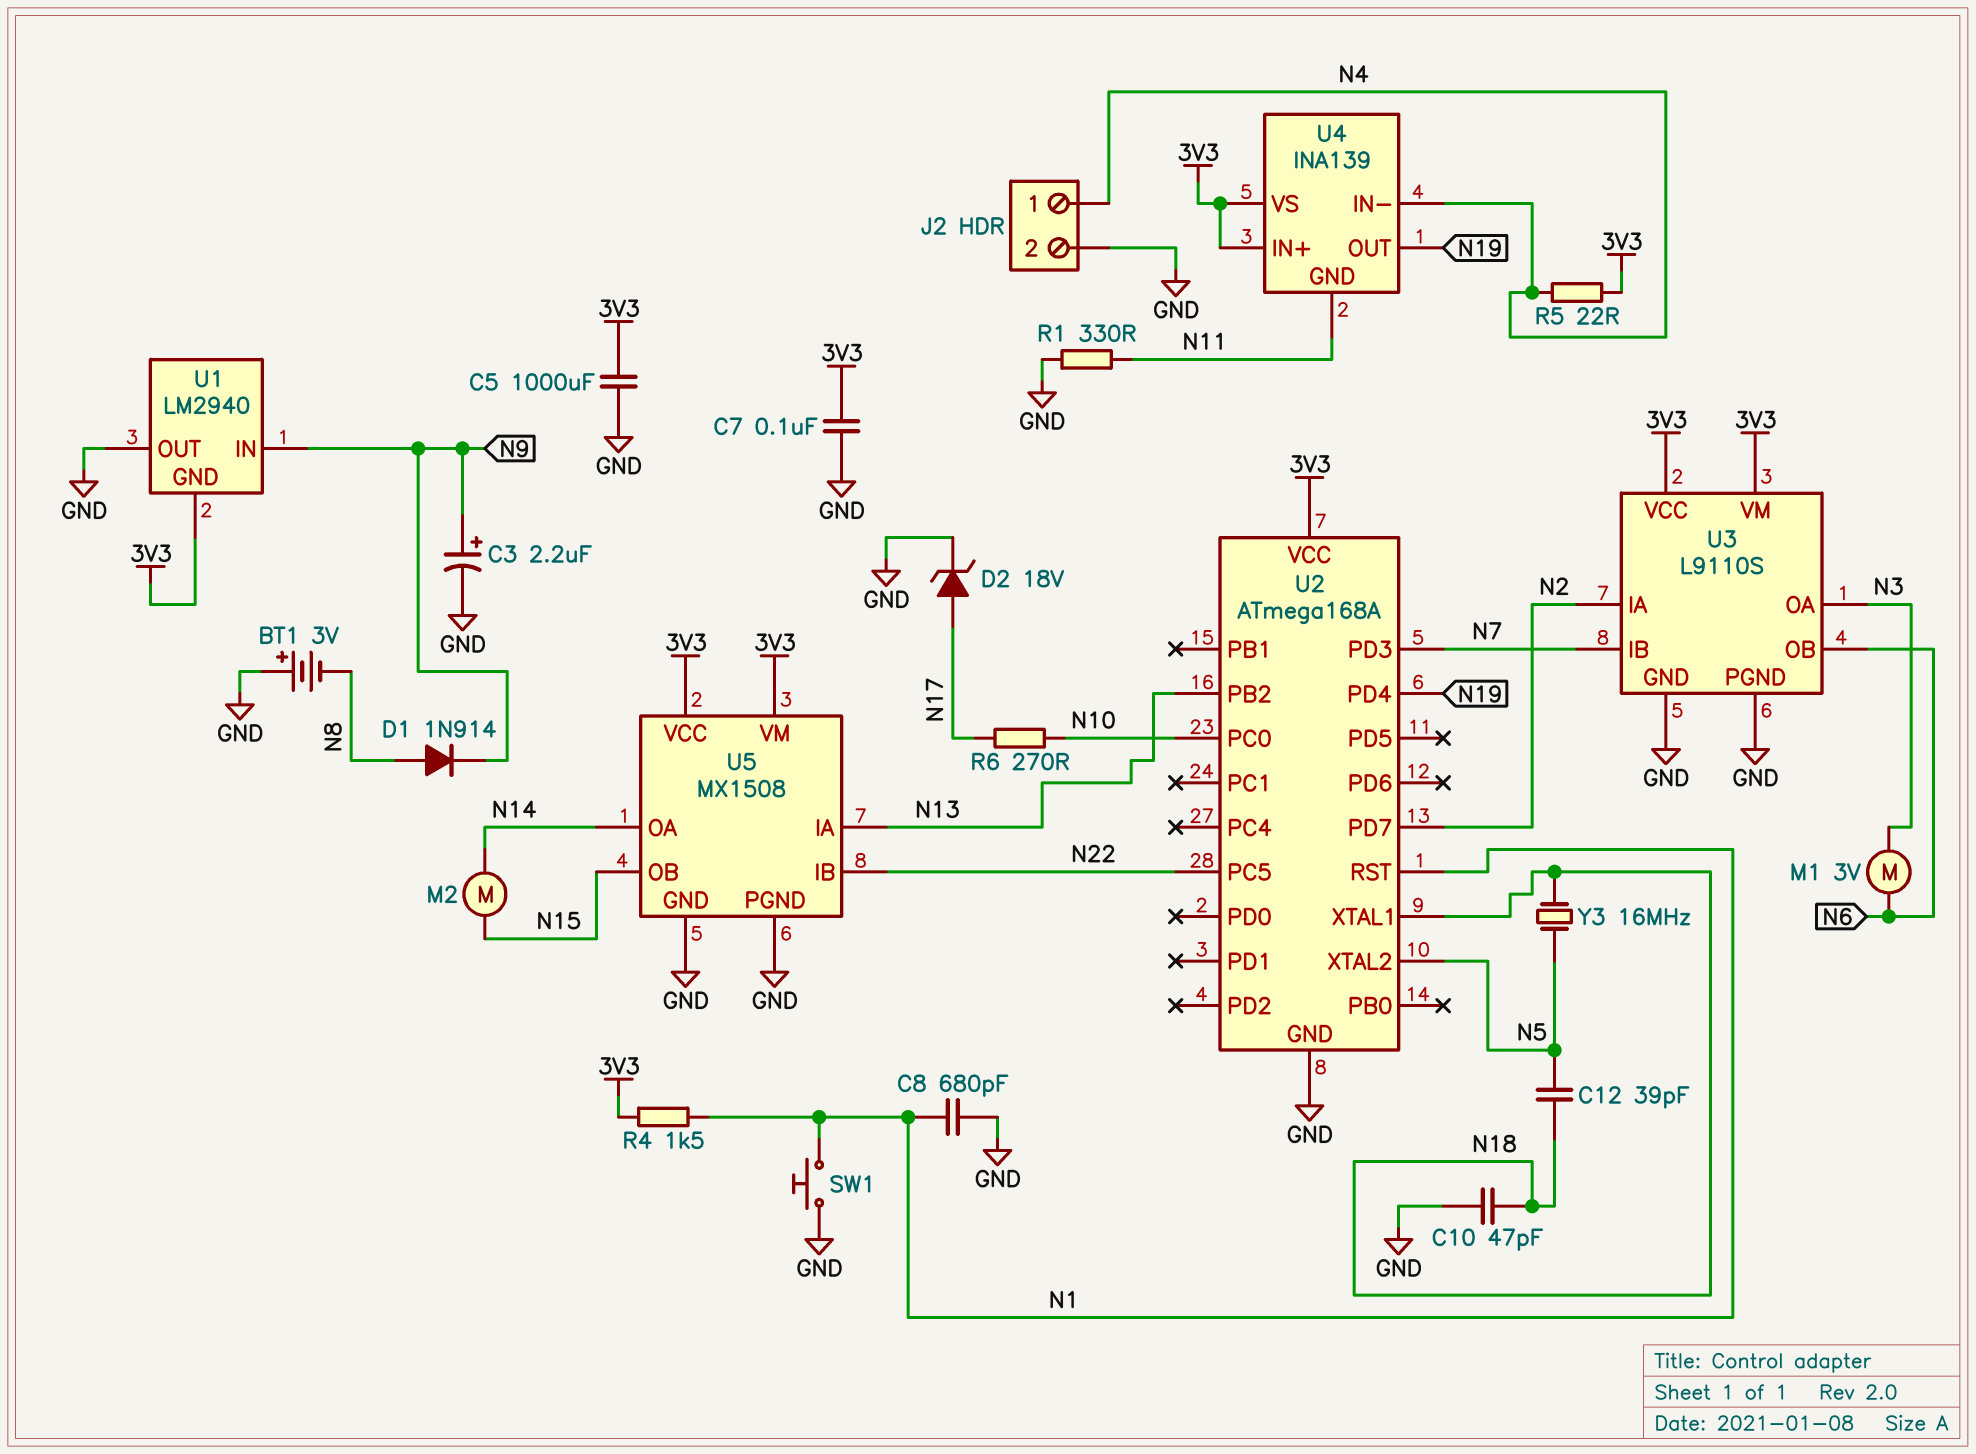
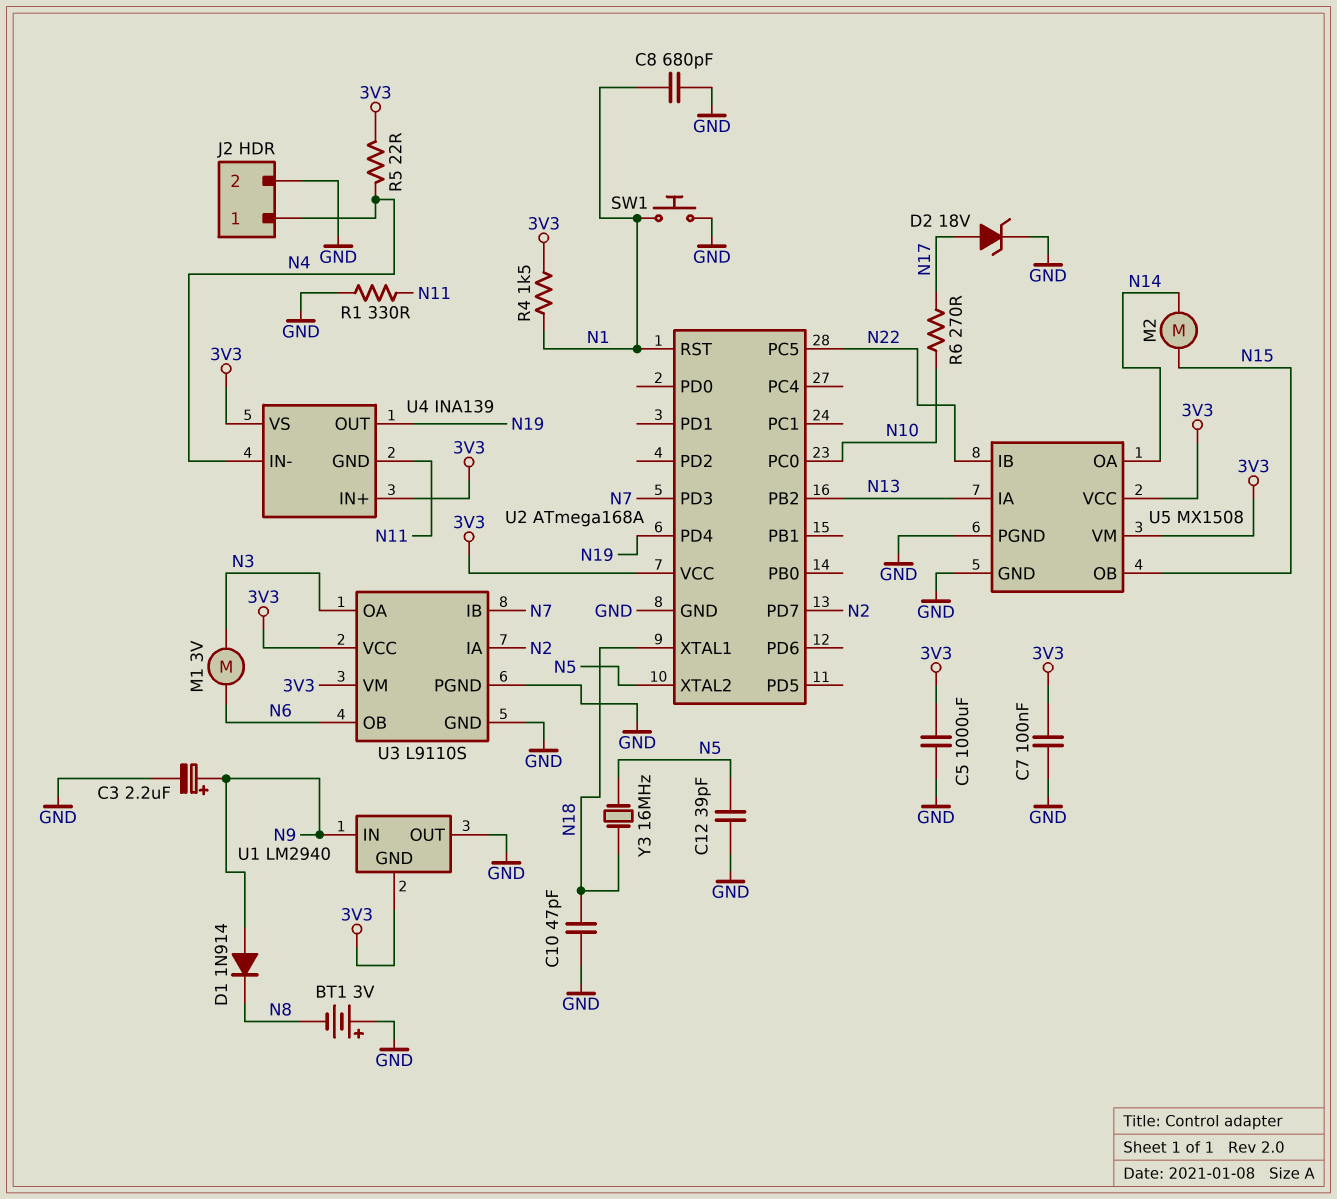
C12: 39pF (N5, N18) -> 39pF (GND, N5)
D1: diode 1N914 (A N8, K N9) -> diode 1N914 (A N9, K N8)

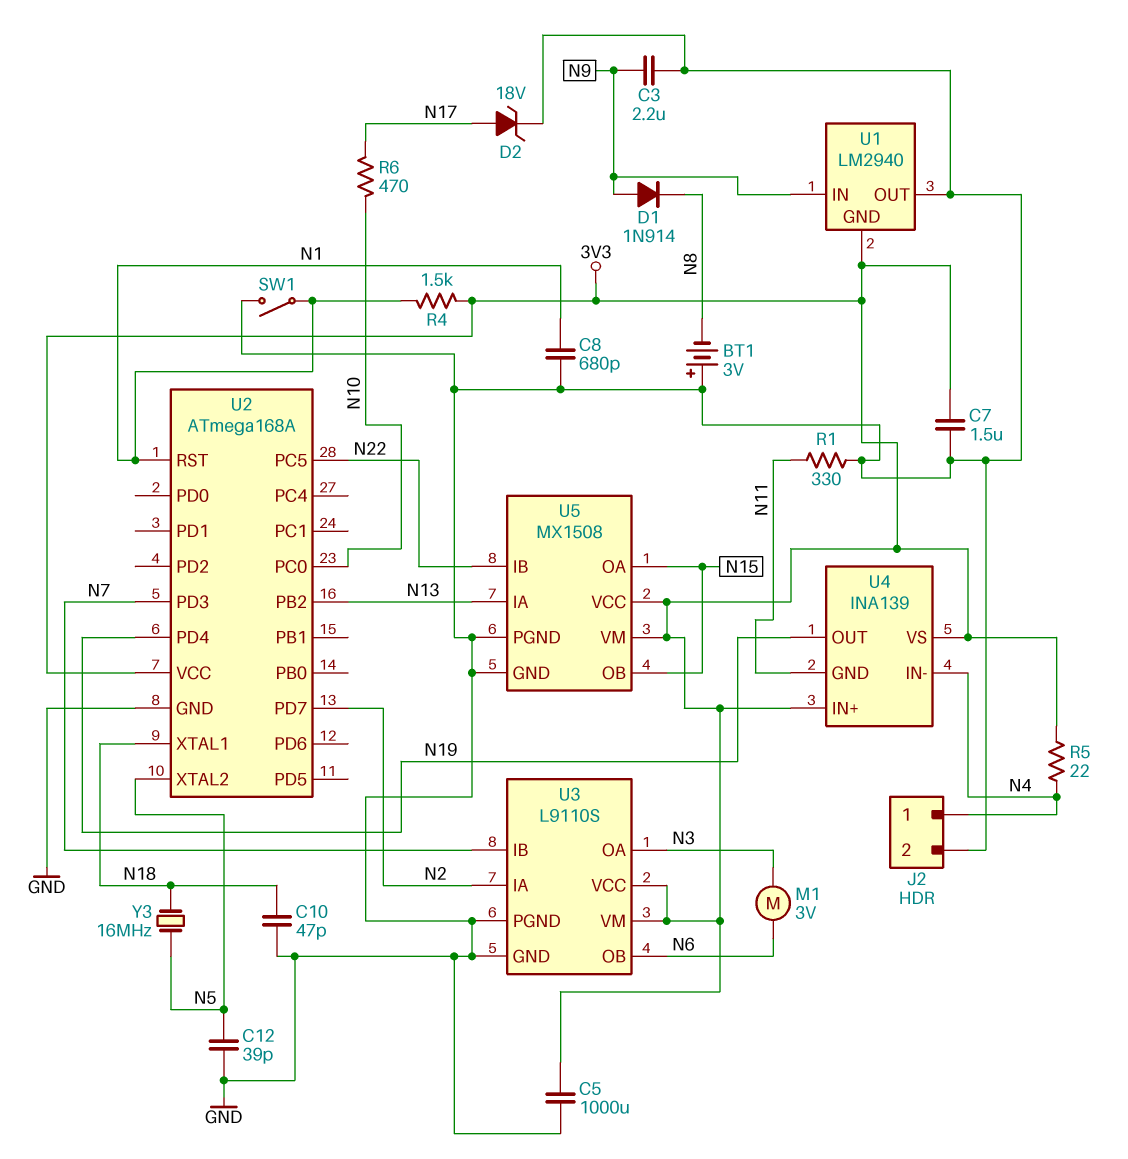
C3: 2.2uF (plus N9, minus GND) -> 2.2uF (GND, N9)
C7: 100nF (3V3, GND) -> 1.5uF (3V3, GND)
M2: motor (N14, N15) -> none
R6: 270 (N10, N17) -> 470 (N10, N17)
SW1: button (GND, N1) -> switch (GND, N1)
U5 pin OA: N14 -> N15

